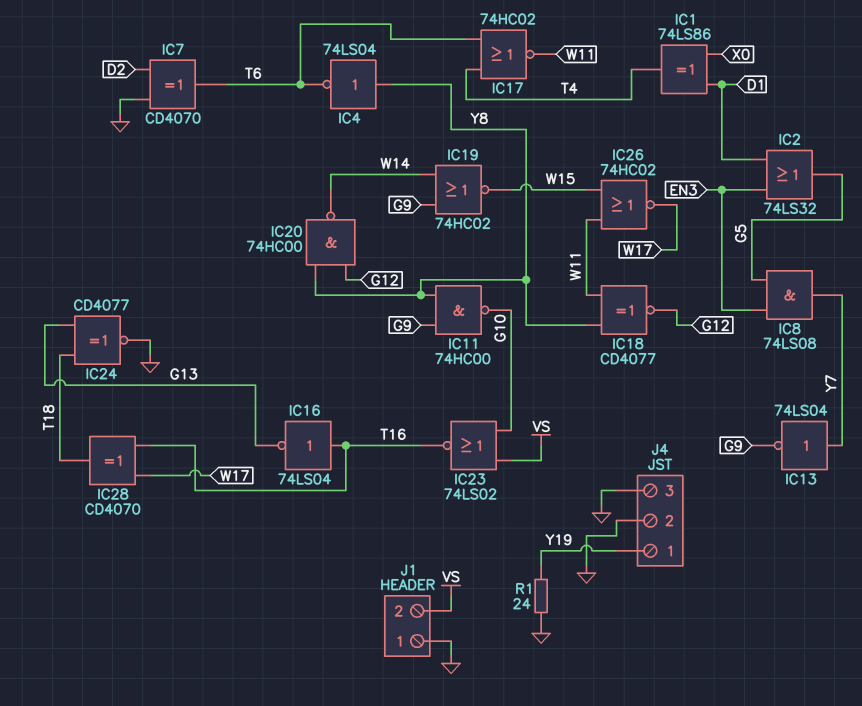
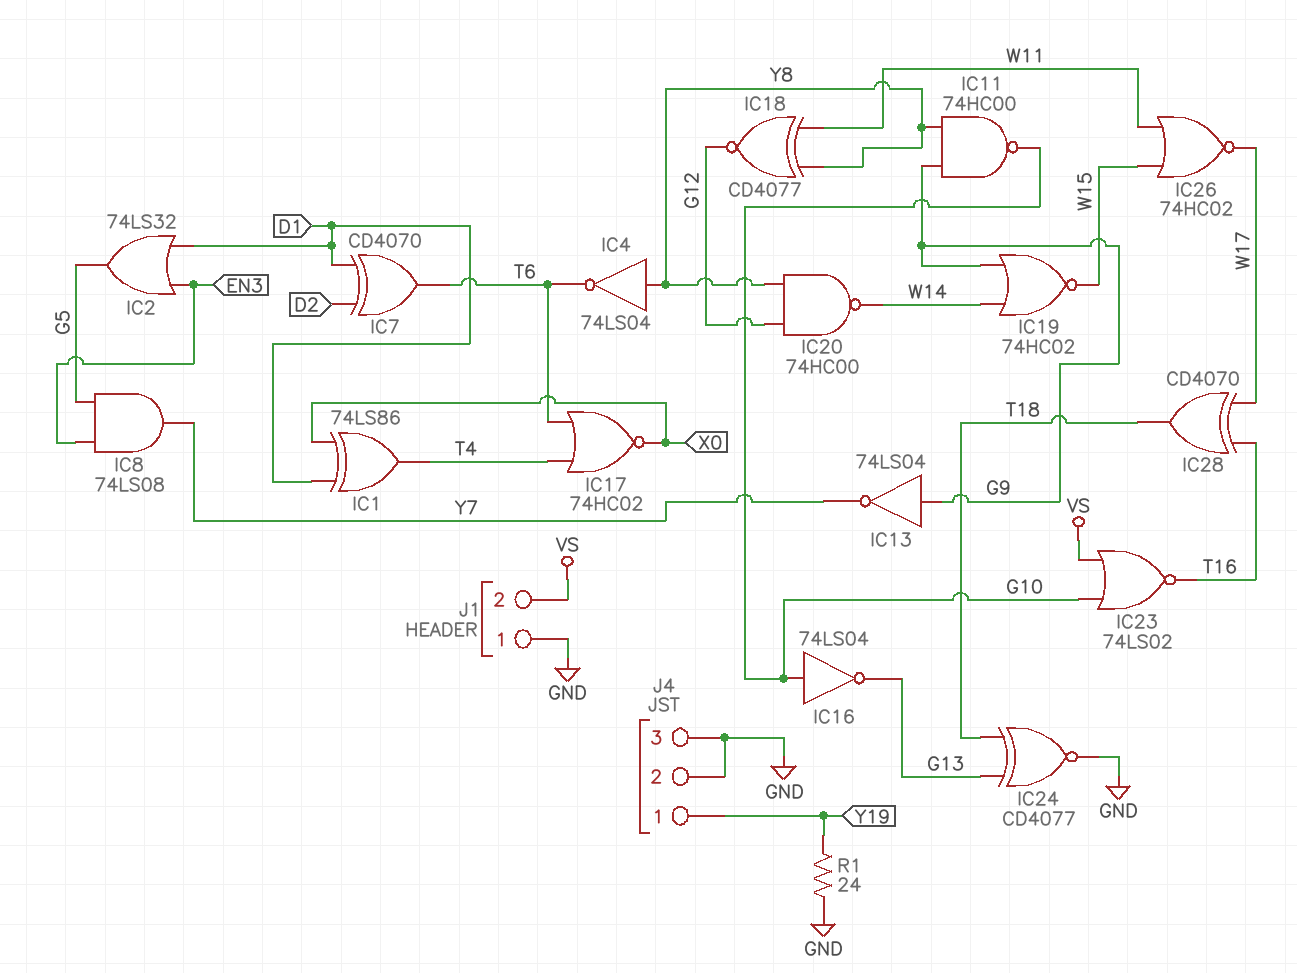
IC7: XOR CD4070 (in D2, in GND, out T6) -> XOR CD4070 (in D1, in D2, out T6)
IC13: NOT 74LS04 (in Y7, out G9) -> NOT 74LS04 (in G9, out Y7)
IC16: NOT 74LS04 (in T16, out G13) -> NOT 74LS04 (in G10, out G13)
IC17: NOR 74HC02 (in T4, in T6, out W11) -> NOR 74HC02 (in T4, in T6, out X0)

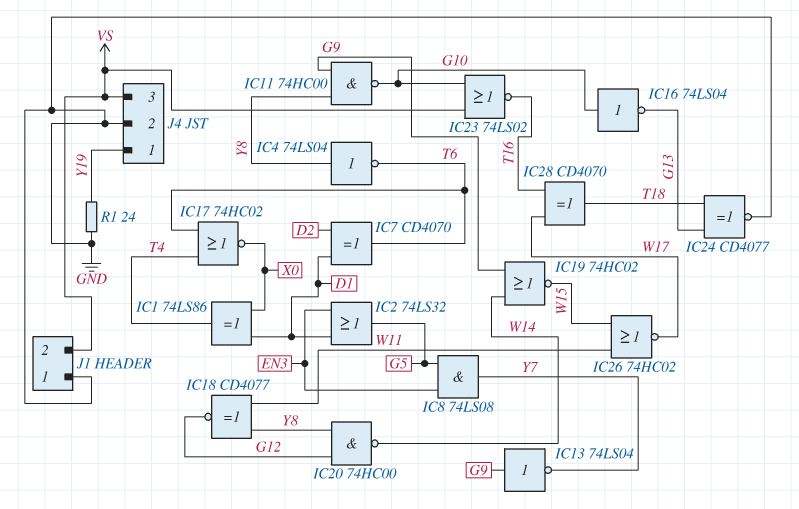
J4 pin 3: GND -> VS

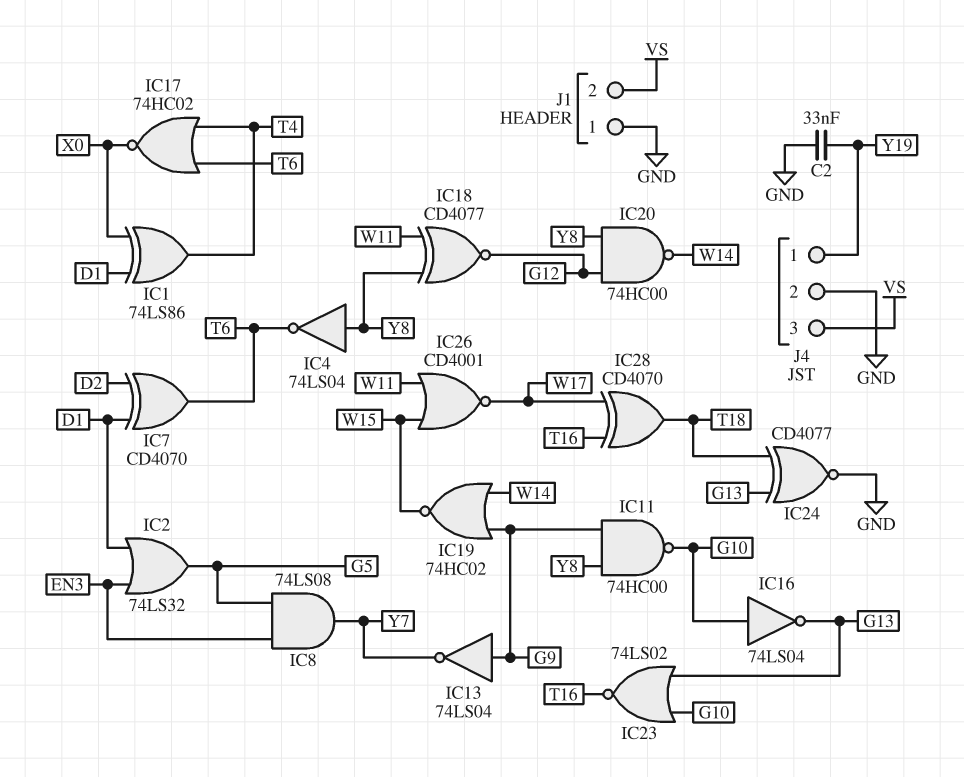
C2: none -> 33nF (GND, Y19)
IC23: NOR 74LS02 (in G10, in VS, out T16) -> NOR 74LS02 (in G10, in G13, out T16)
IC26: NOR 74HC02 (in W11, in W15, out W17) -> NOR CD4001 (in W11, in W15, out W17)
R1: 24 (GND, Y19) -> none

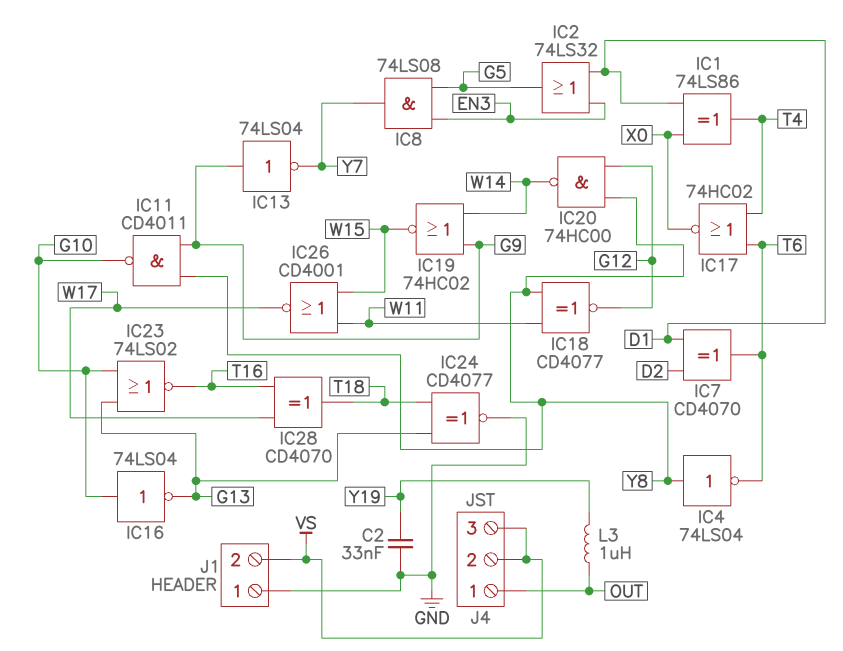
IC11: NAND 74HC00 (in G9, in Y8, out G10) -> NAND CD4011 (in G9, in Y8, out G10)
J4 pin 1: Y19 -> OUT
J4 pin 2: GND -> VS
L3: none -> 1uH (OUT, Y19)

